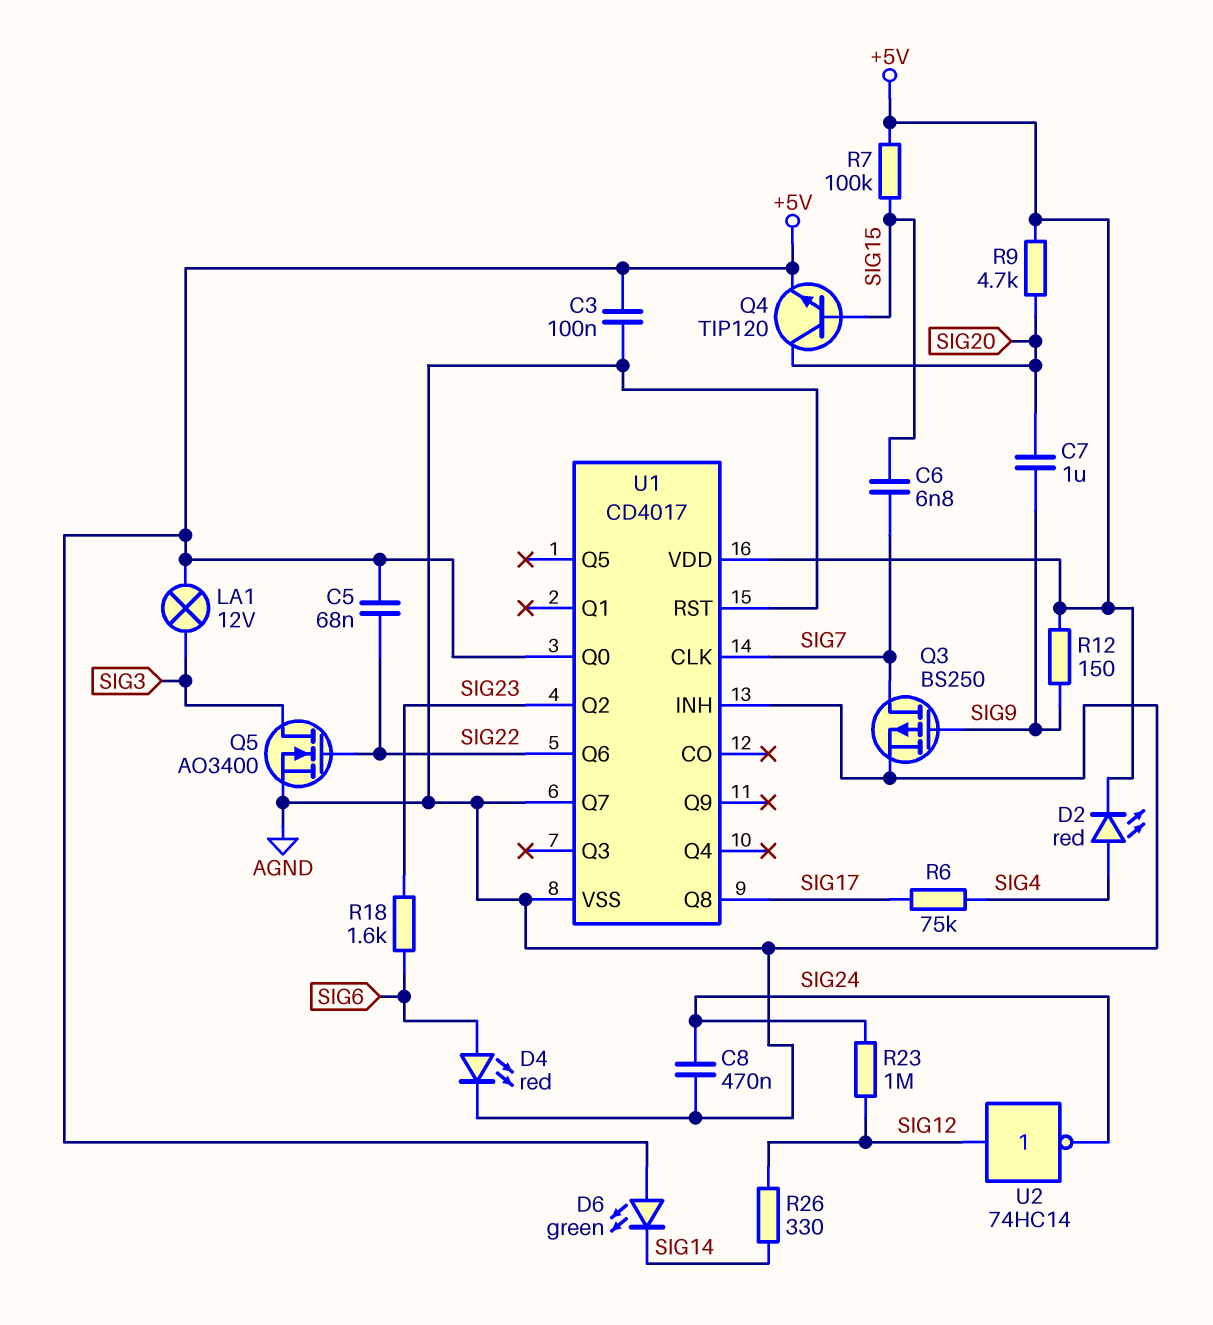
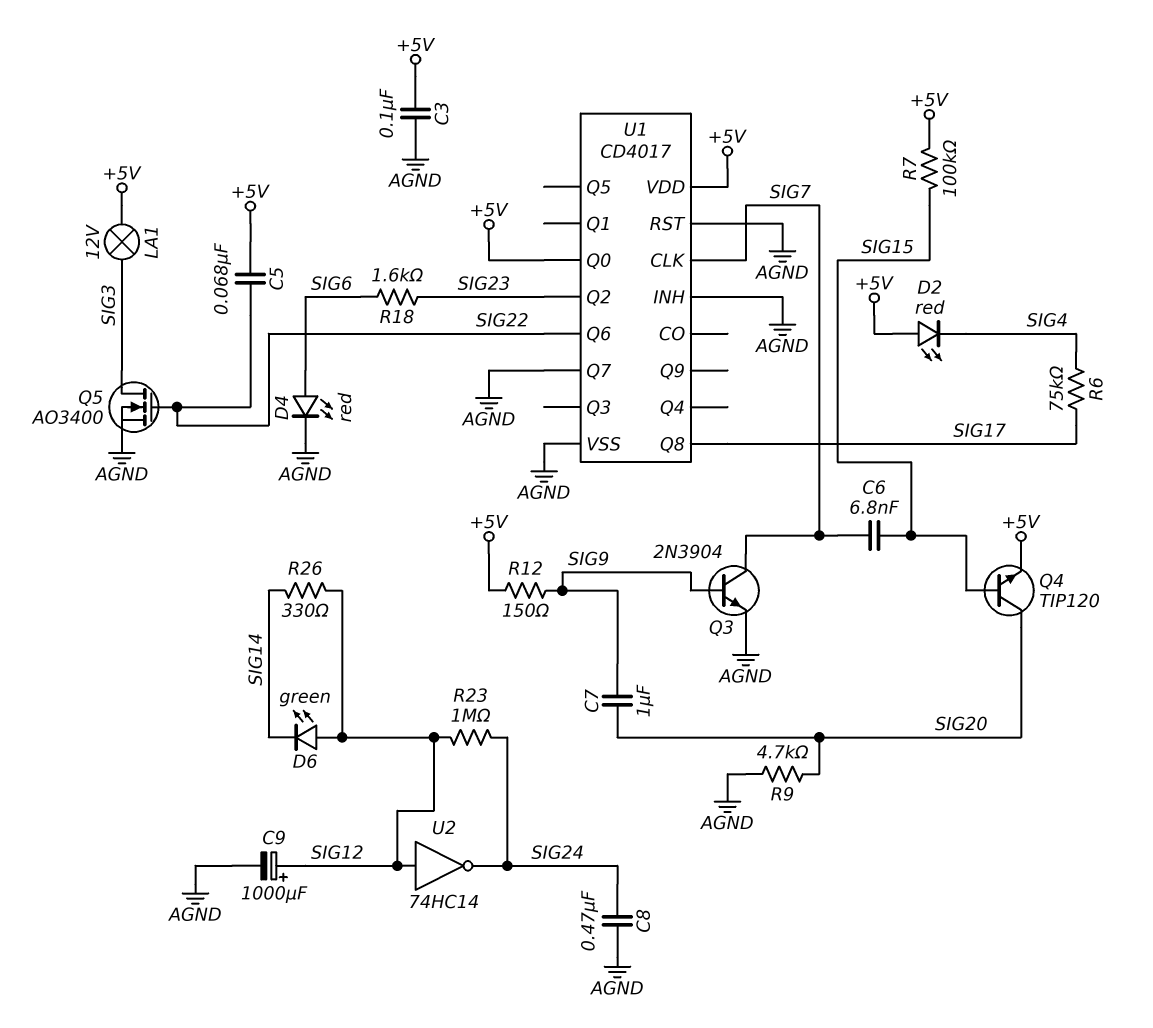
C9: none -> 1000uF (plus SIG12, minus AGND)
D2: LED red (A SIG4, K +5V) -> LED red (A +5V, K SIG4)
D6: LED green (A +5V, K SIG14) -> LED green (A SIG12, K SIG14)
Q3: PMOS BS250 (G SIG9, D SIG7, S AGND) -> NPN 2N3904 (B SIG9, C SIG7, E AGND)
R9: 4.7k (+5V, SIG20) -> 4.7k (AGND, SIG20)

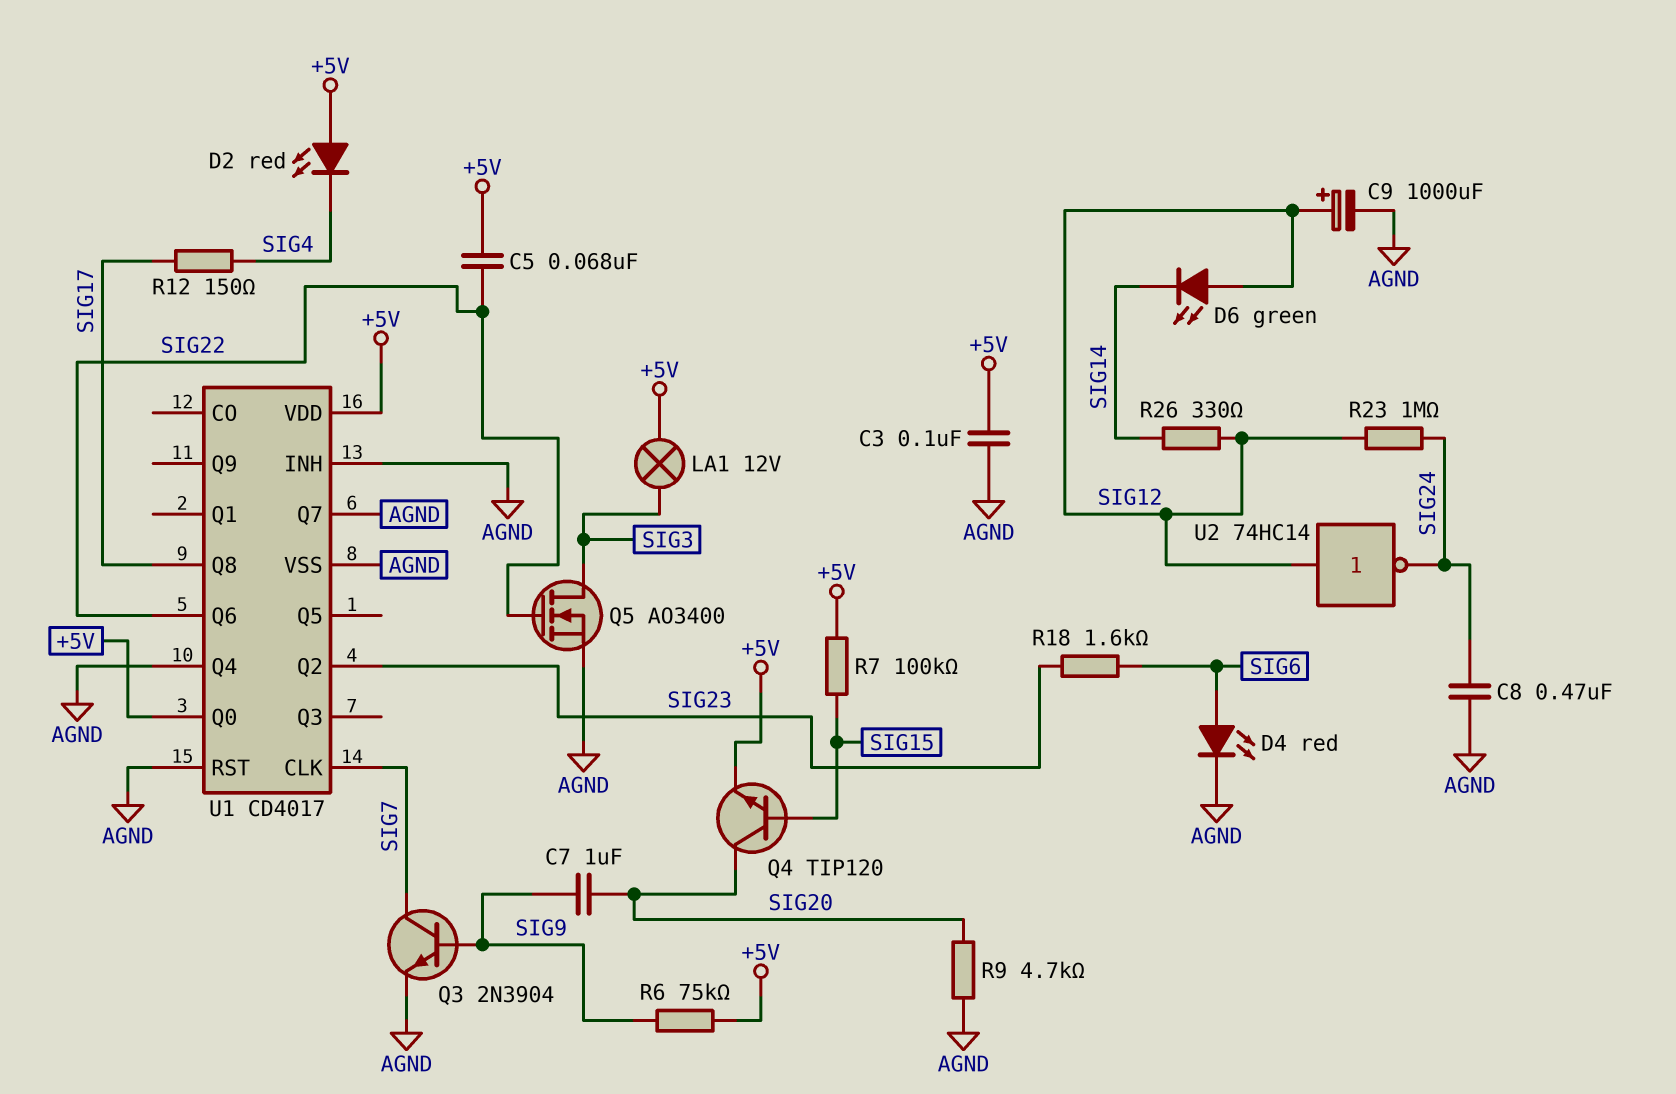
C6: 6.8nF (SIG7, SIG15) -> none
R6: 75k (SIG4, SIG17) -> 75k (+5V, SIG9)
R12: 150 (+5V, SIG9) -> 150 (SIG4, SIG17)
U1 pin Q4: none -> AGND

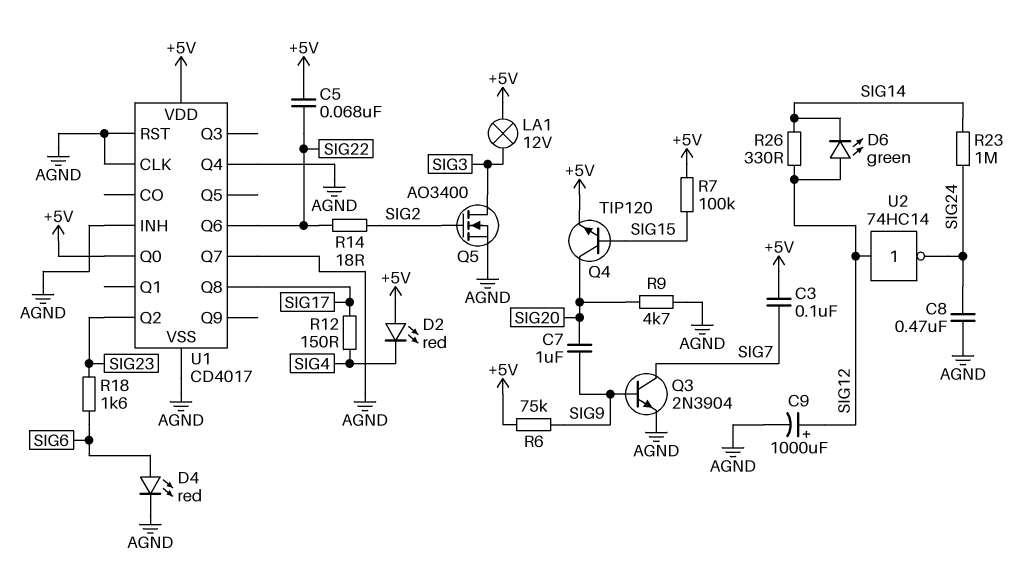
C3: 100nF (+5V, AGND) -> 100nF (+5V, SIG7)
Q5: NMOS AO3400 (G SIG22, D SIG3, S AGND) -> NMOS AO3400 (G SIG2, D SIG3, S AGND)
R14: none -> 18 (SIG2, SIG22)
R23: 1M (SIG12, SIG24) -> 1M (SIG14, SIG24)
U1 pin CLK: SIG7 -> AGND

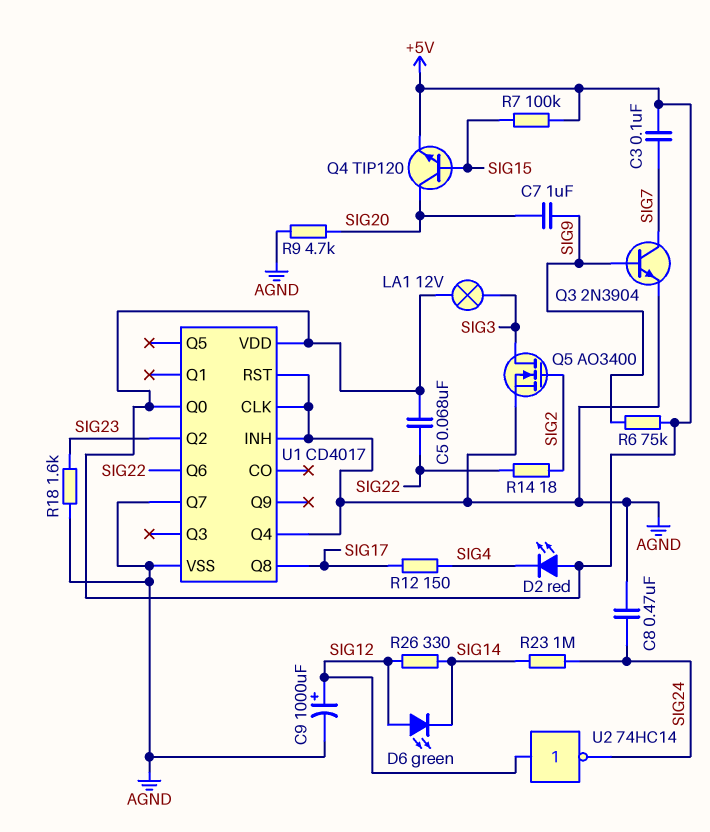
D4: LED red (A SIG6, K AGND) -> none
R18: 1.6k (SIG6, SIG23) -> 1.6k (AGND, SIG23)

